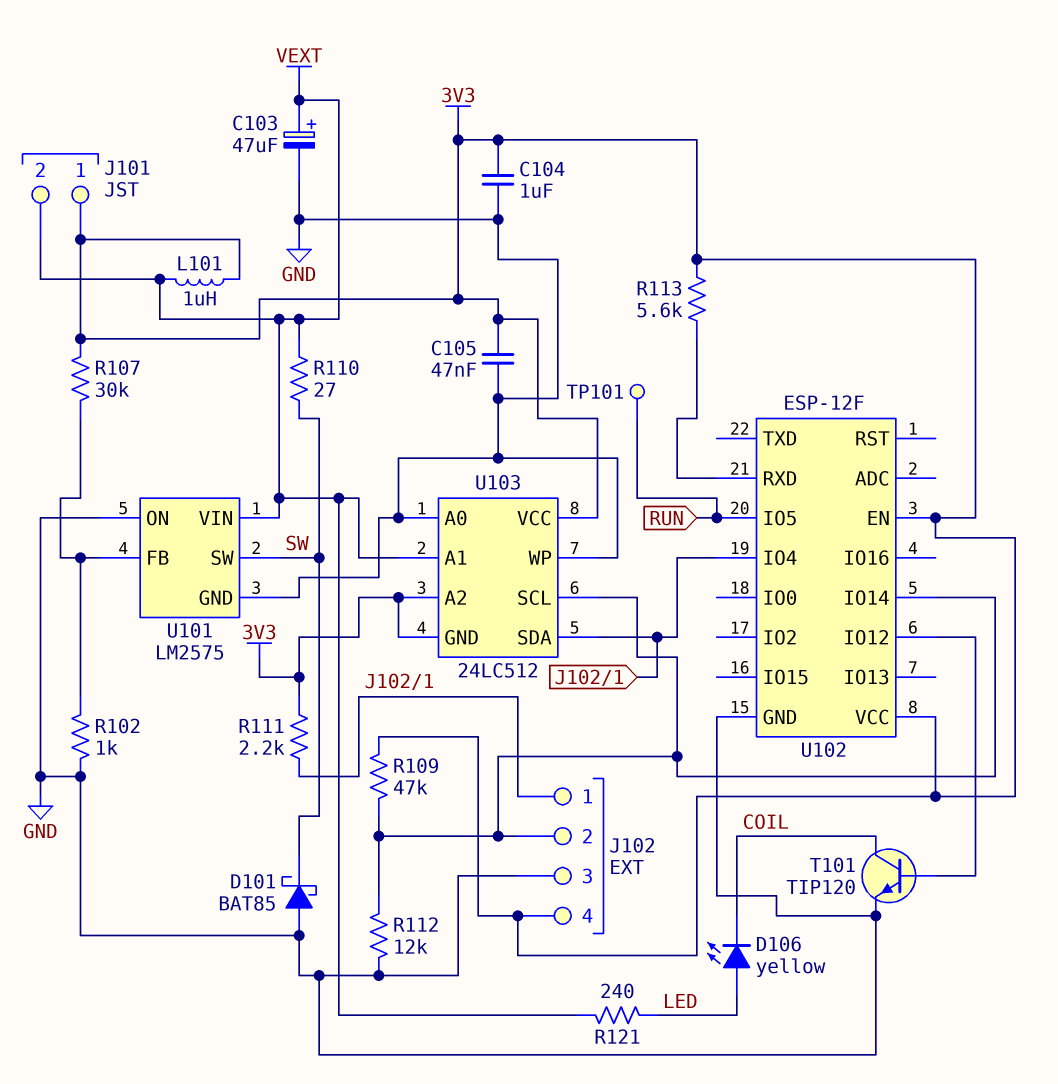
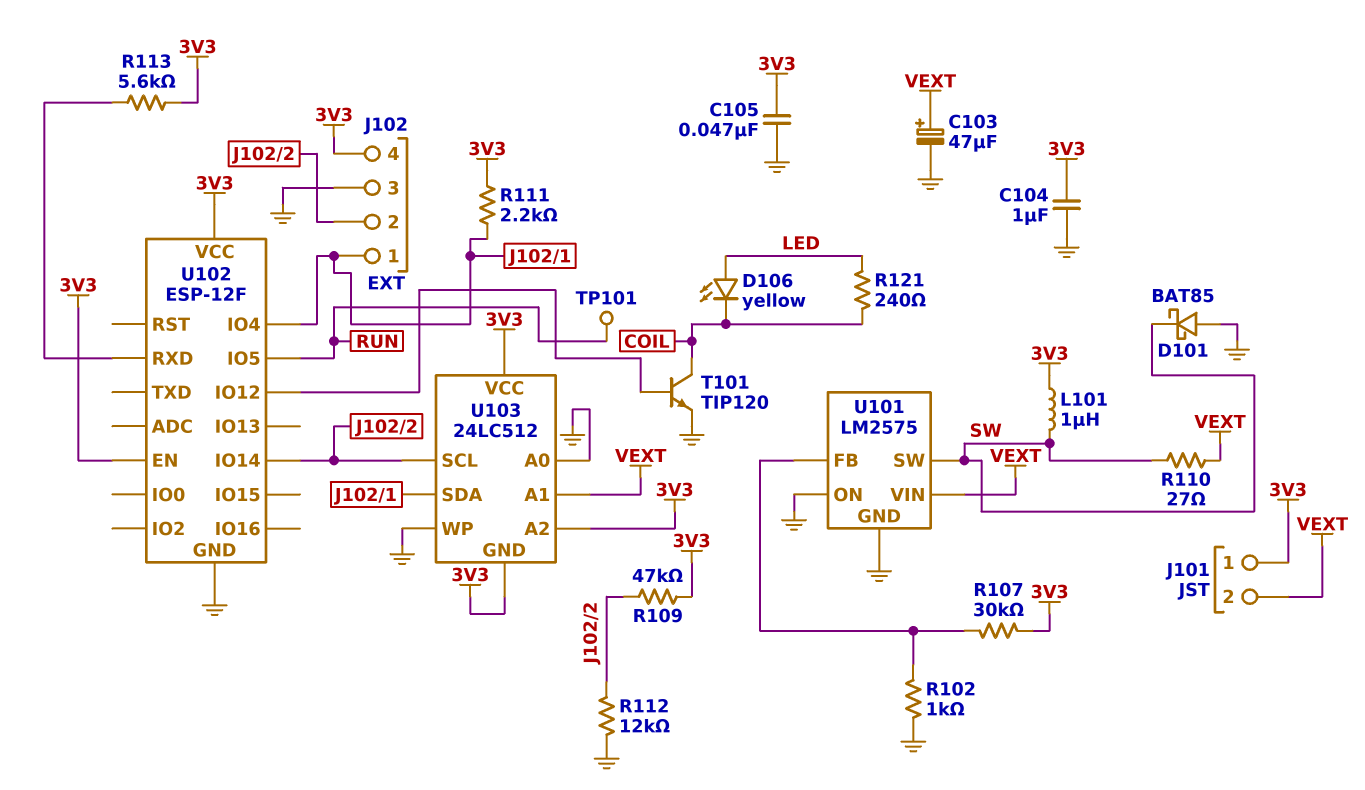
L101: 1uH (3V3, VEXT) -> 1uH (3V3, SW)
R121: 240 (LED, VEXT) -> 240 (COIL, LED)

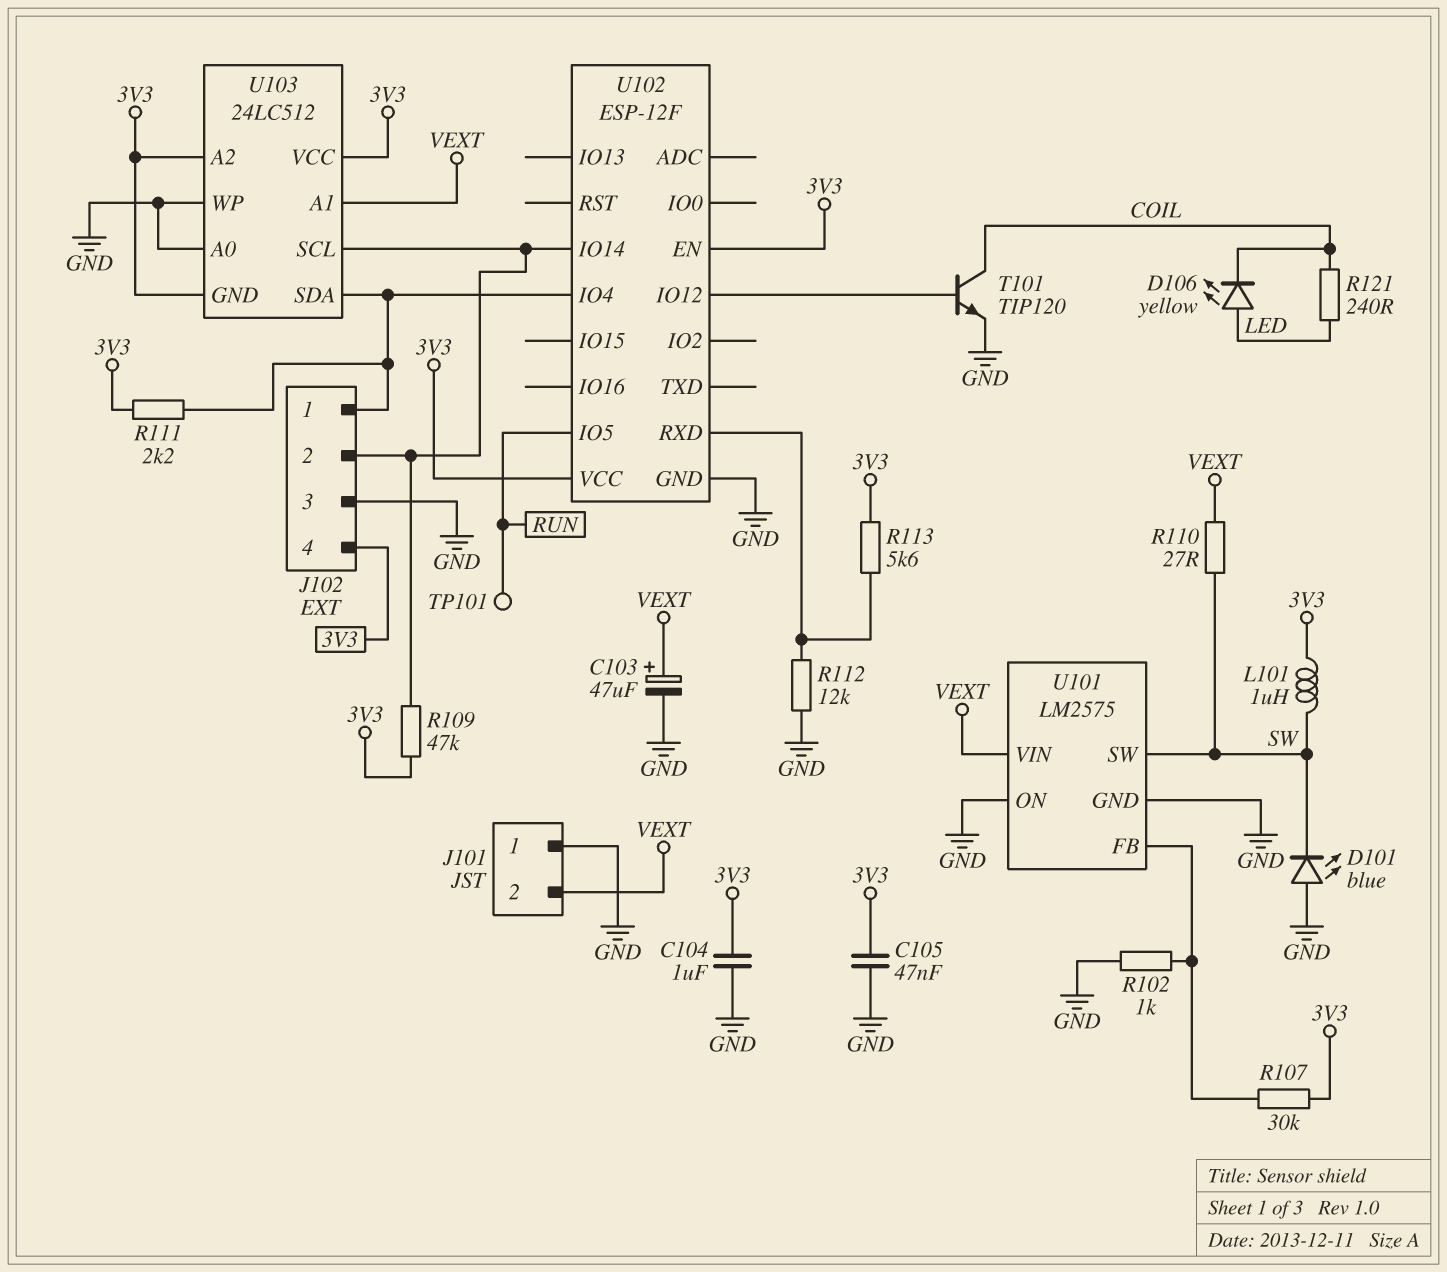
D101: schottky BAT85 (A GND, K SW) -> LED blue (A GND, K SW)
J101 pin 1: 3V3 -> GND
R112: 12k (GND, J102/2) -> 12k (GND, U102/RXD)

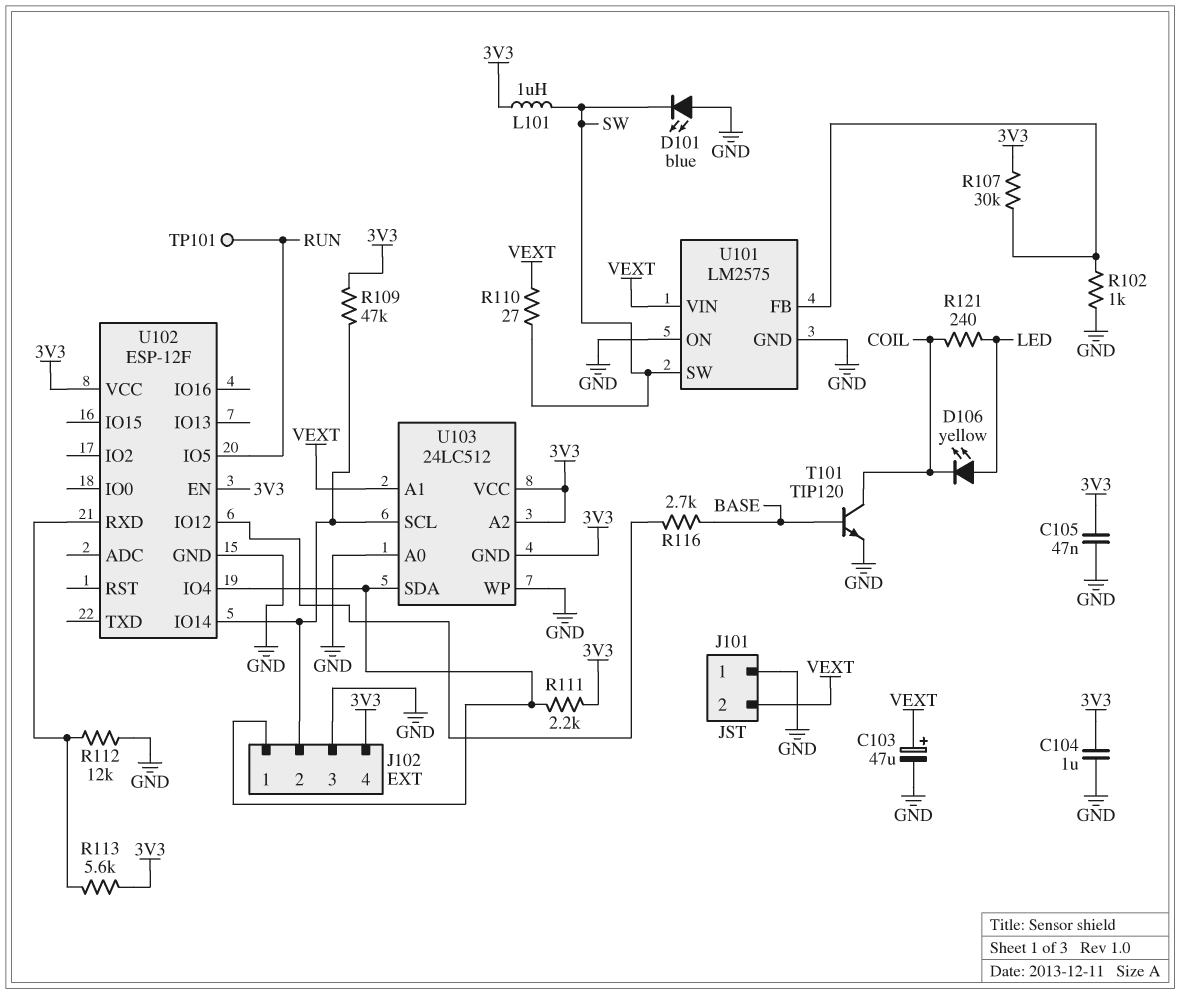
R116: none -> 2.7k (BASE, U102/IO12)
T101: NPN TIP120 (B U102/IO12, C COIL, E GND) -> NPN TIP120 (B BASE, C COIL, E GND)

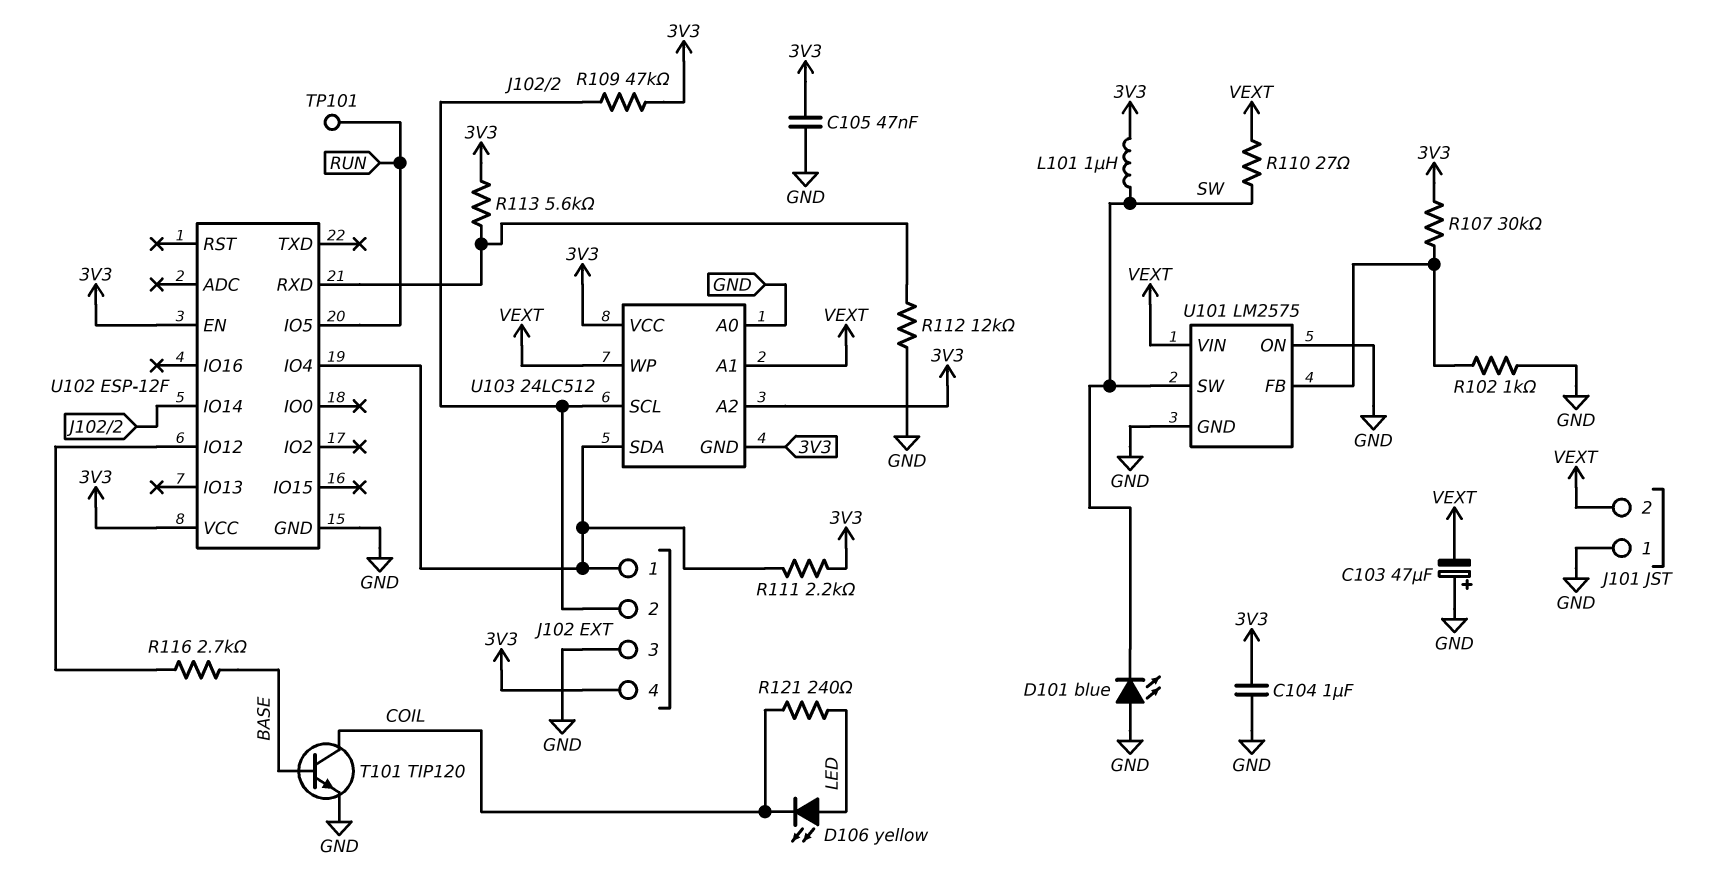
C103: 47uF (plus VEXT, minus GND) -> 47uF (plus GND, minus VEXT)
U103 pin WP: GND -> VEXT

